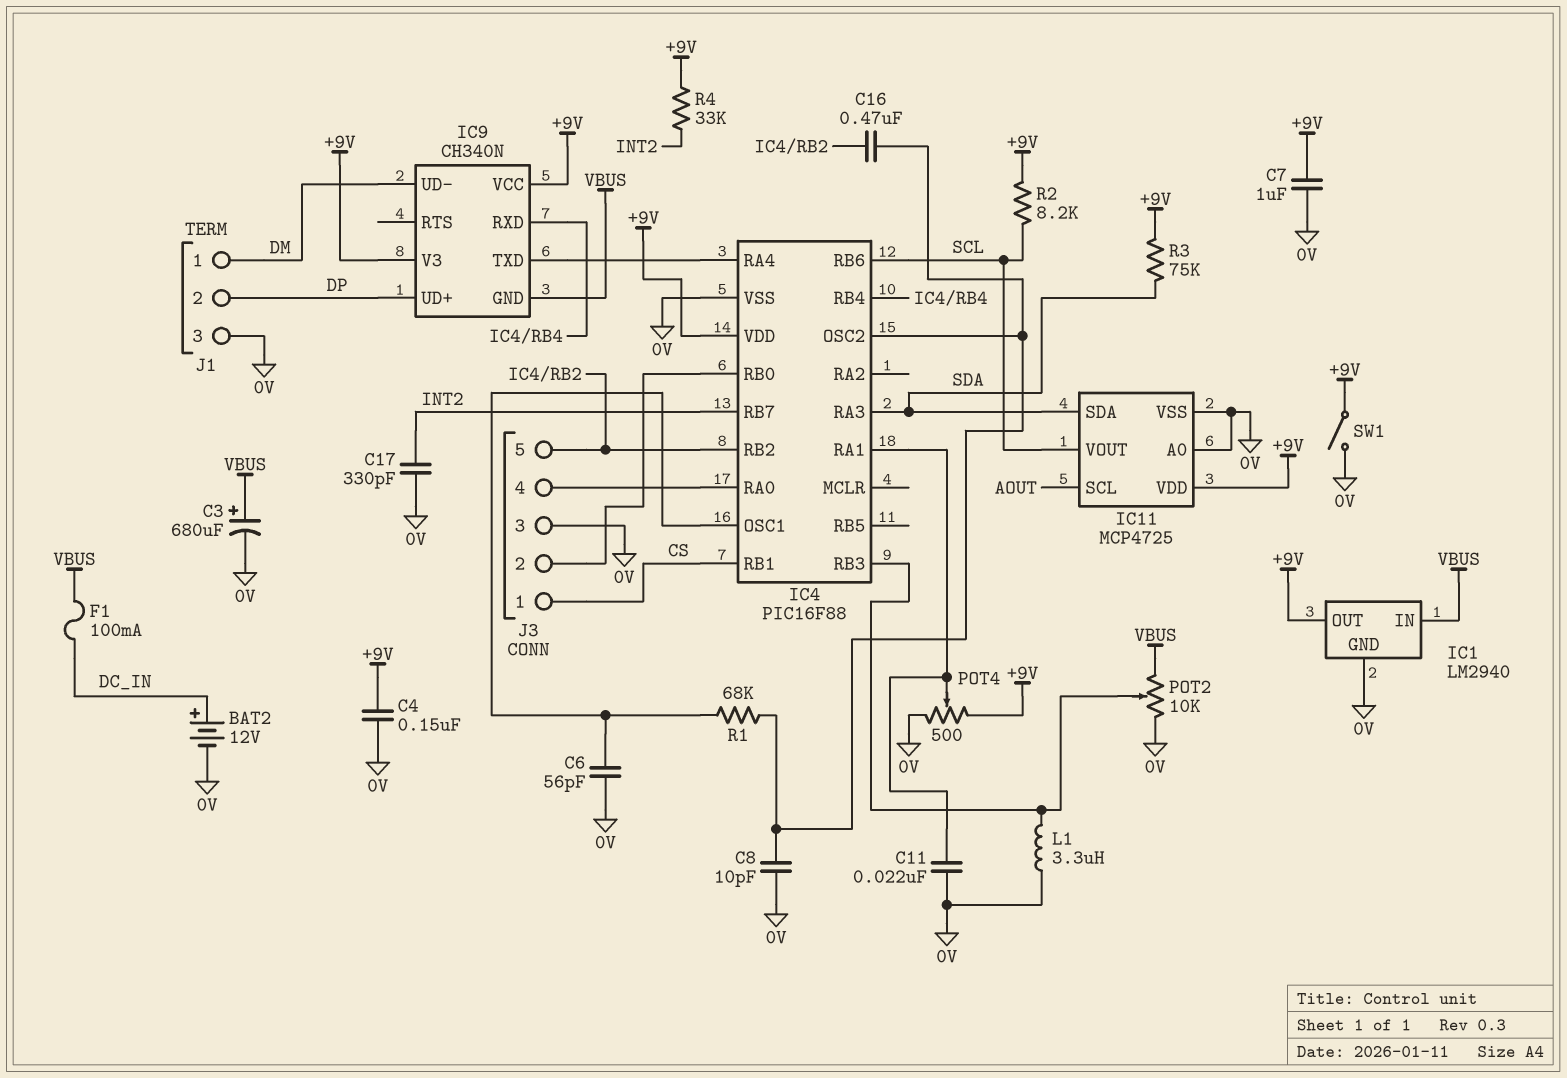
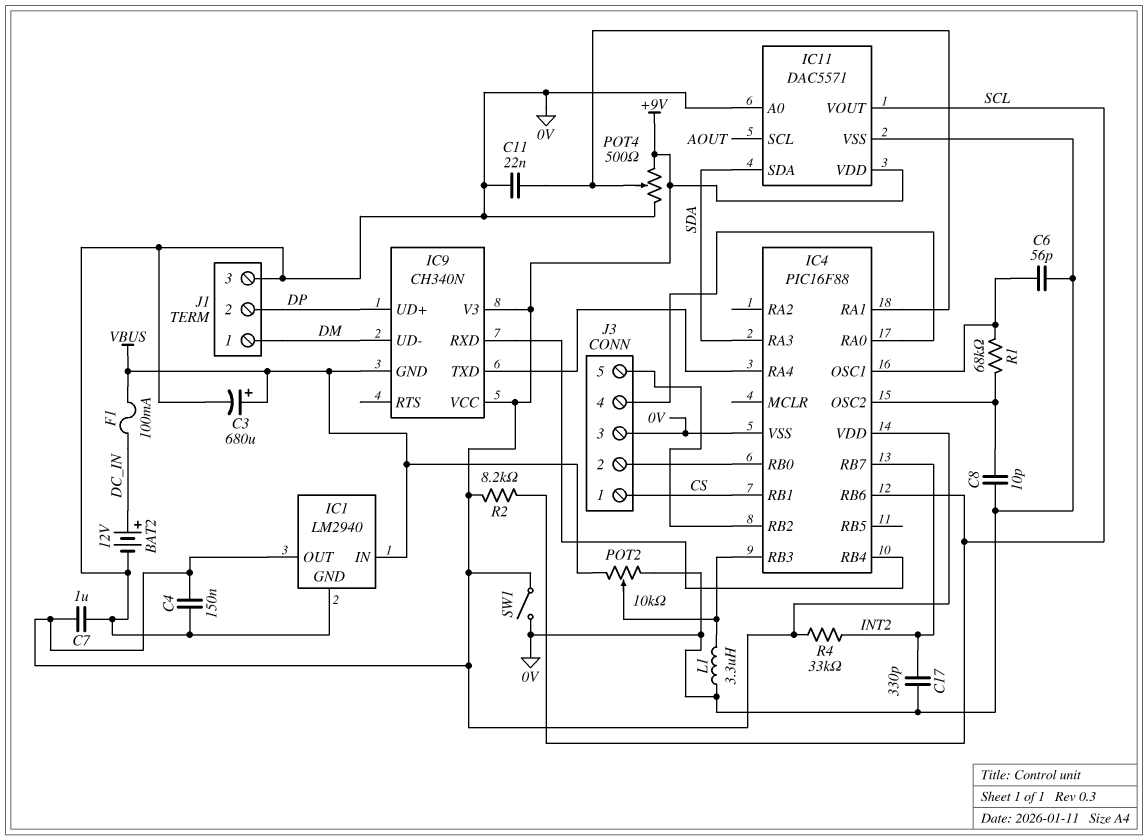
C16: 470nF (IC4/OSC2, IC4/RB2) -> none
IC11: MCP4725 -> DAC5571
R3: 75k (+9V, SDA) -> none

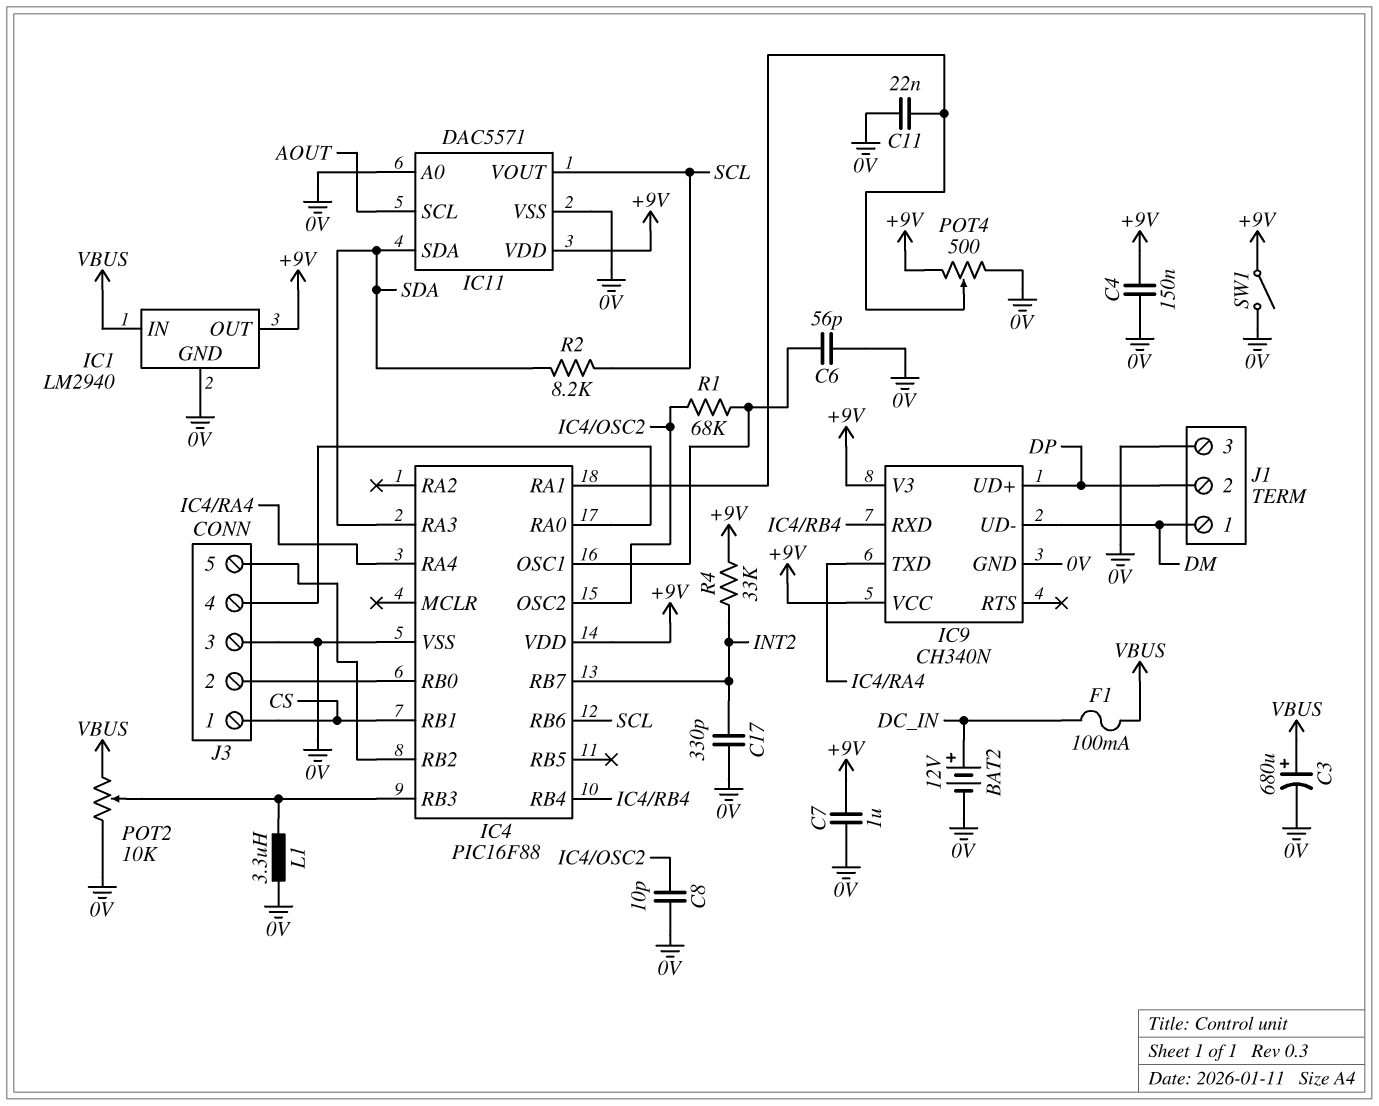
IC9 pin GND: VBUS -> 0V
R2: 8.2k (+9V, SCL) -> 8.2k (SCL, SDA)

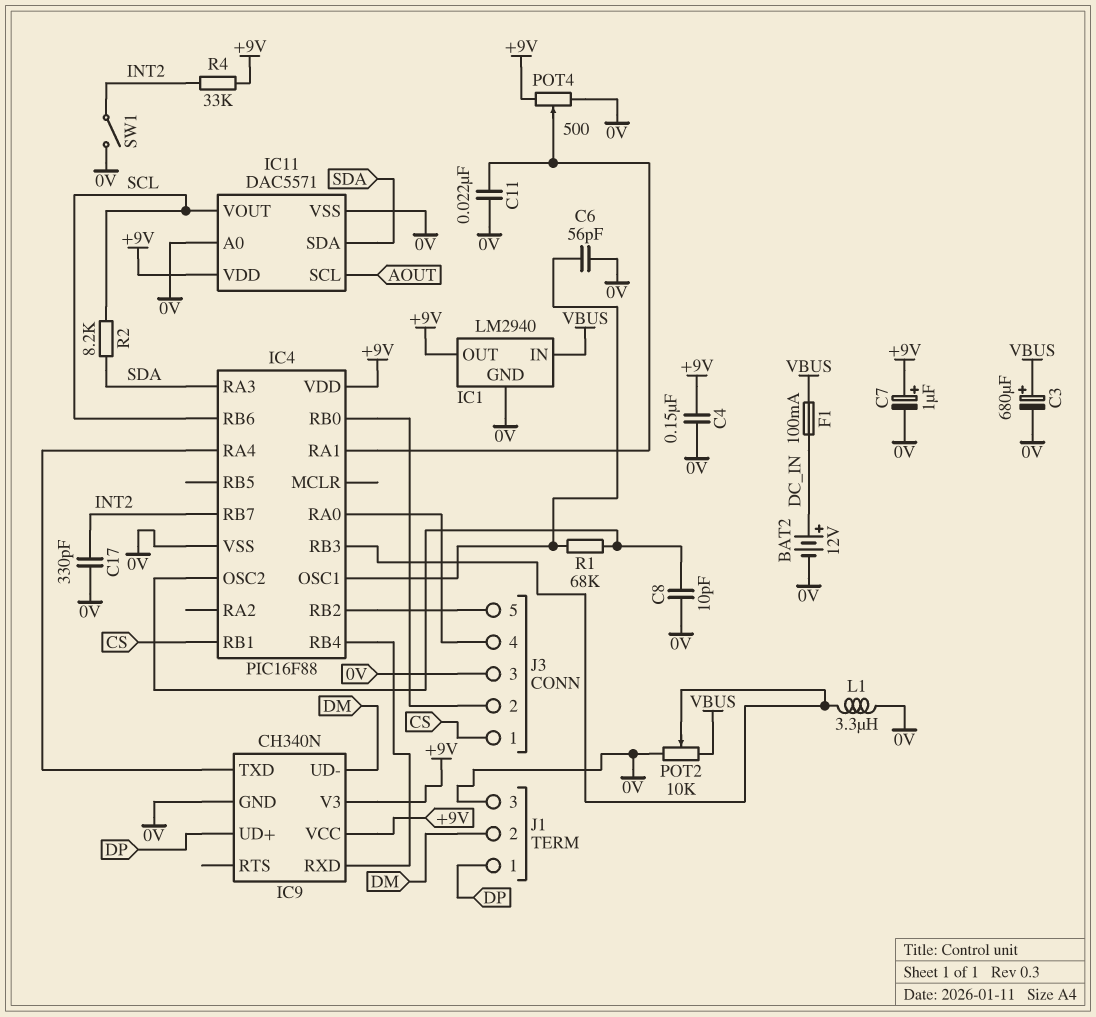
C7: 1uF (+9V, 0V) -> 1uF (plus +9V, minus 0V)
J1 pin 1: DM -> DP
J1 pin 2: DP -> DM
SW1: switch (+9V, 0V) -> switch (0V, INT2)

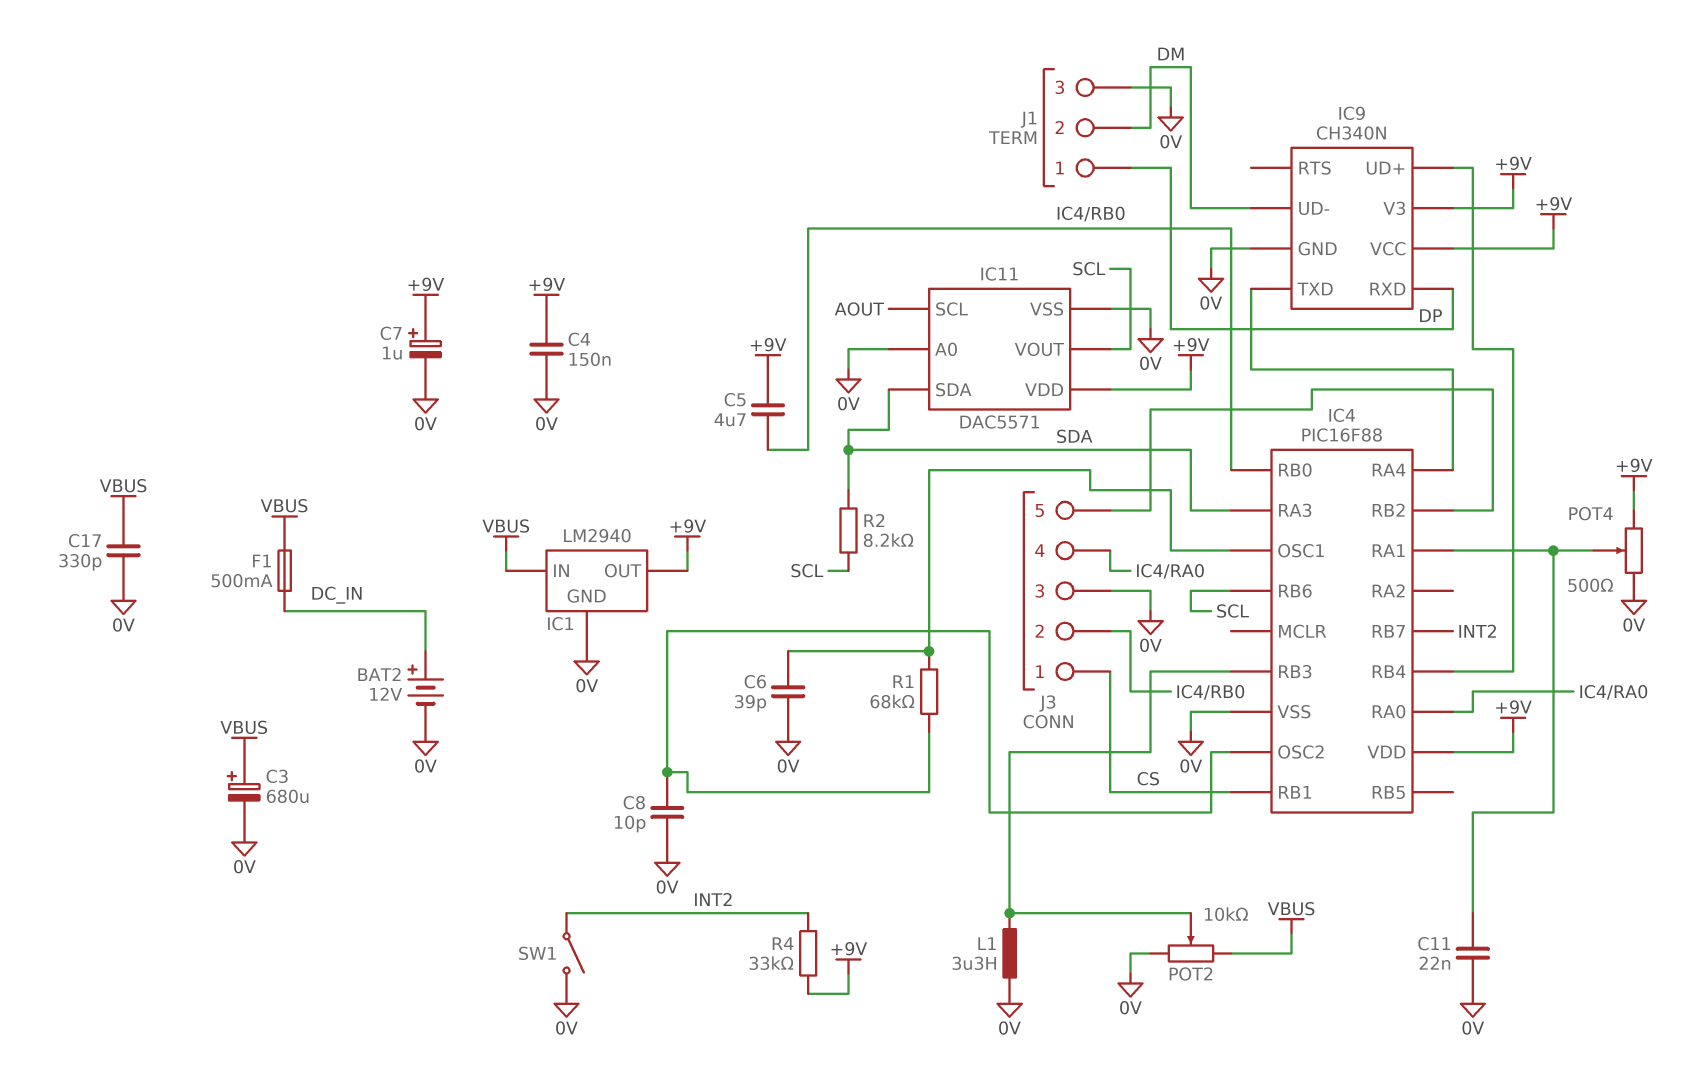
C5: none -> 4.7uF (+9V, IC4/RB0)
C6: 56pF (0V, IC4/OSC1) -> 39pF (0V, IC4/OSC1)
C17: 330pF (0V, INT2) -> 330pF (0V, VBUS)
F1: 100mA (DC_IN, VBUS) -> 500mA (DC_IN, VBUS)
IC9 pin RXD: IC4/RB4 -> DP
IC9 pin UD+: DP -> IC4/RB4

